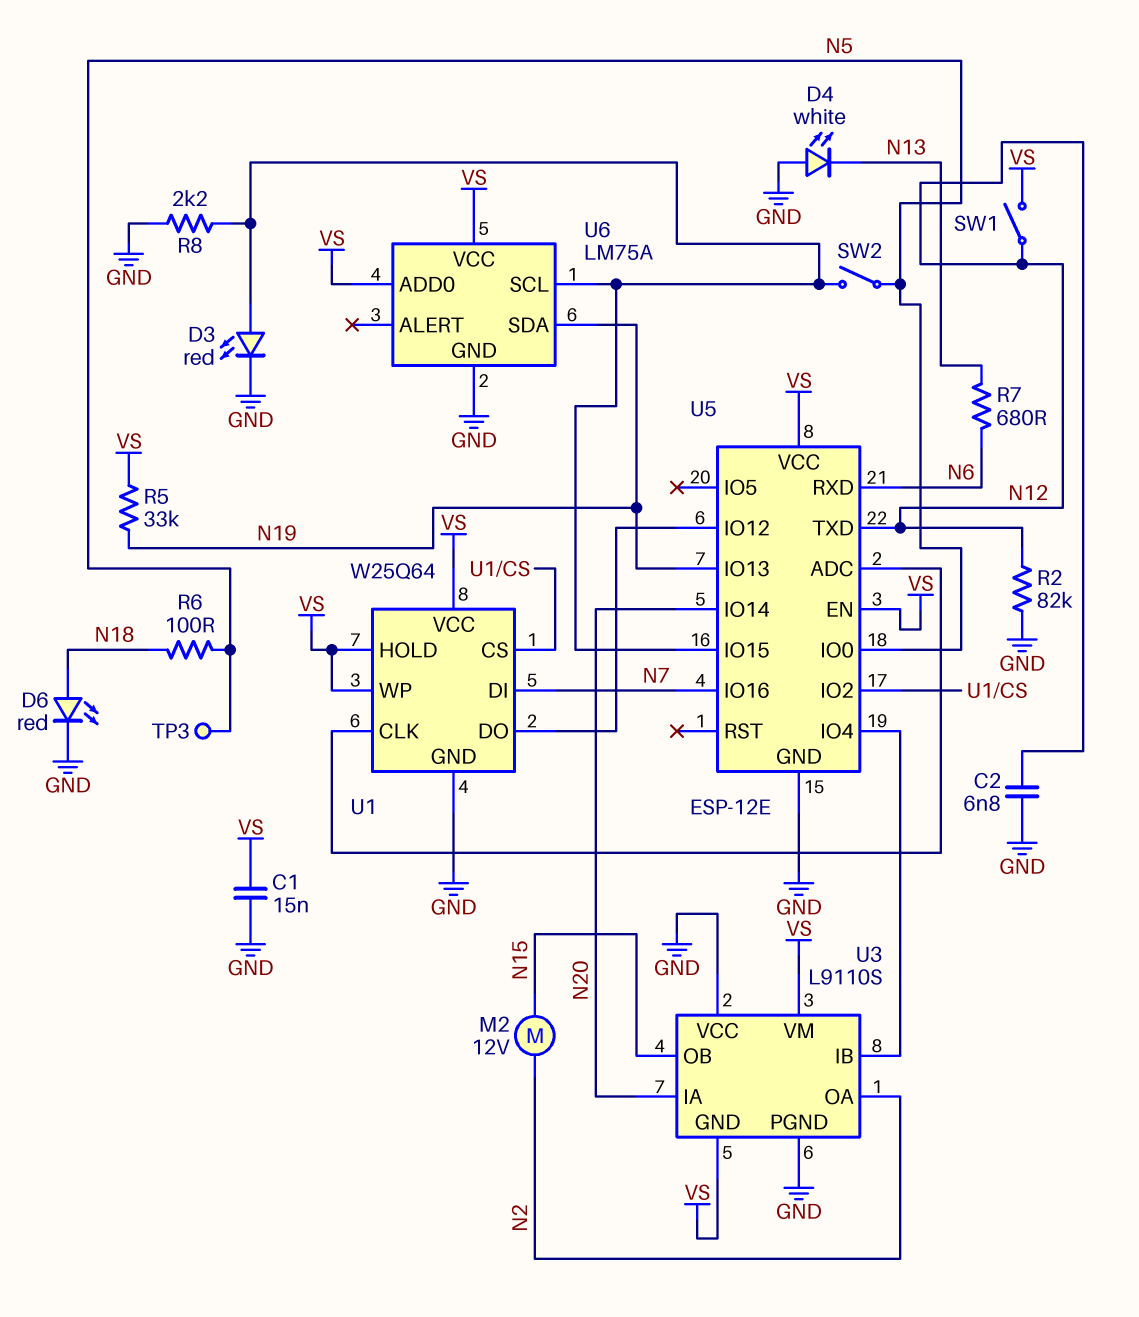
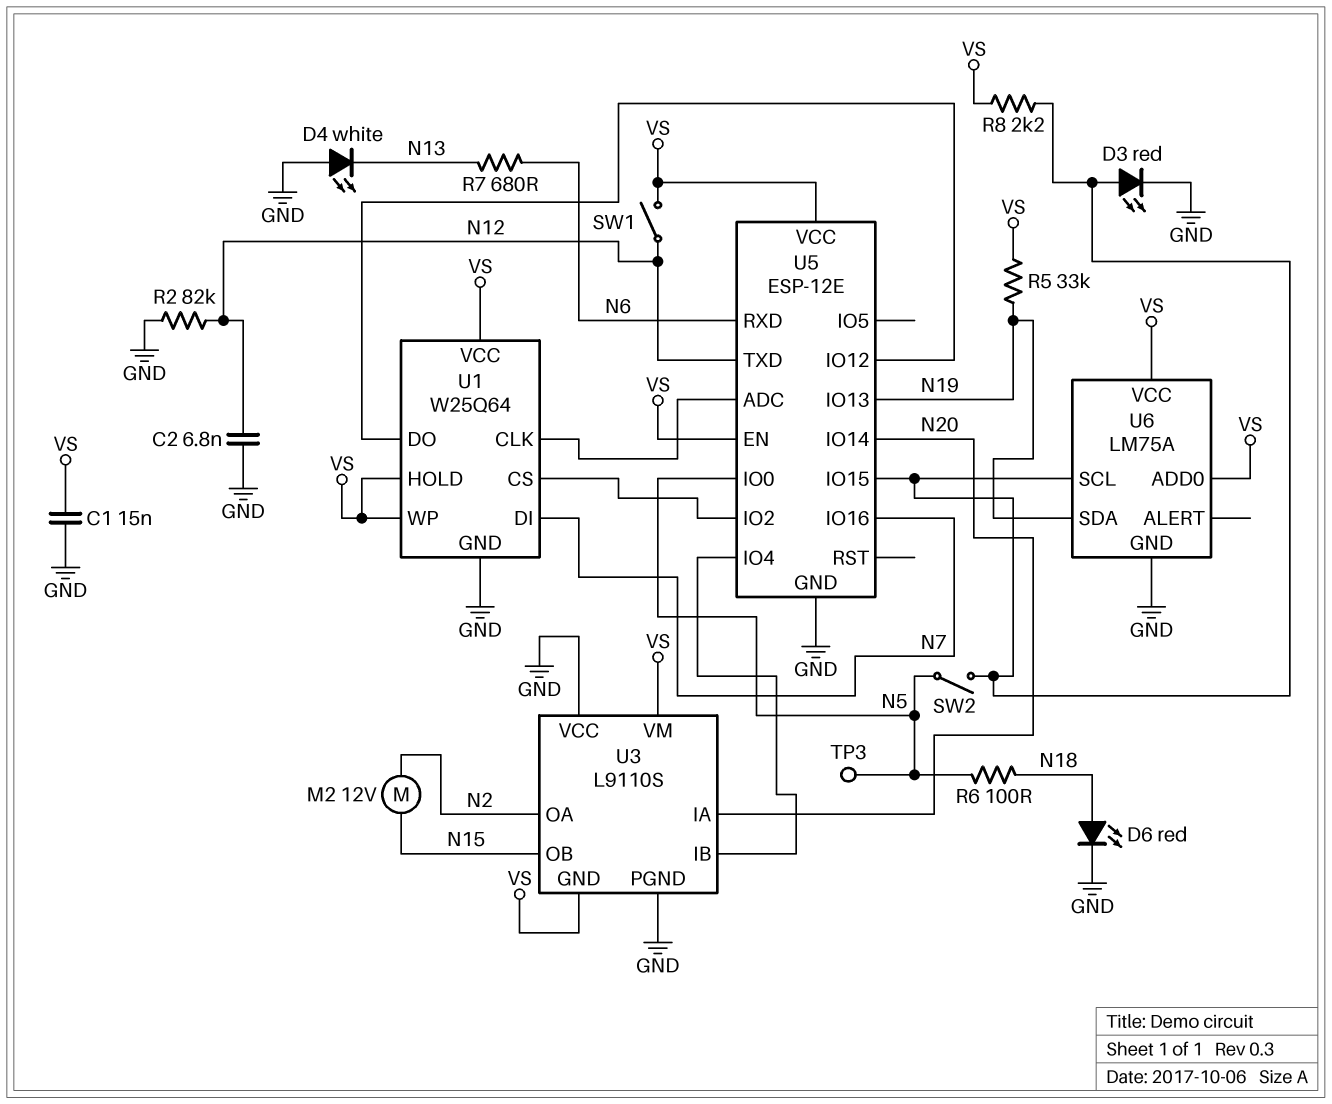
R8: 2.2k (GND, U5/IO15) -> 2.2k (U5/IO15, VS)

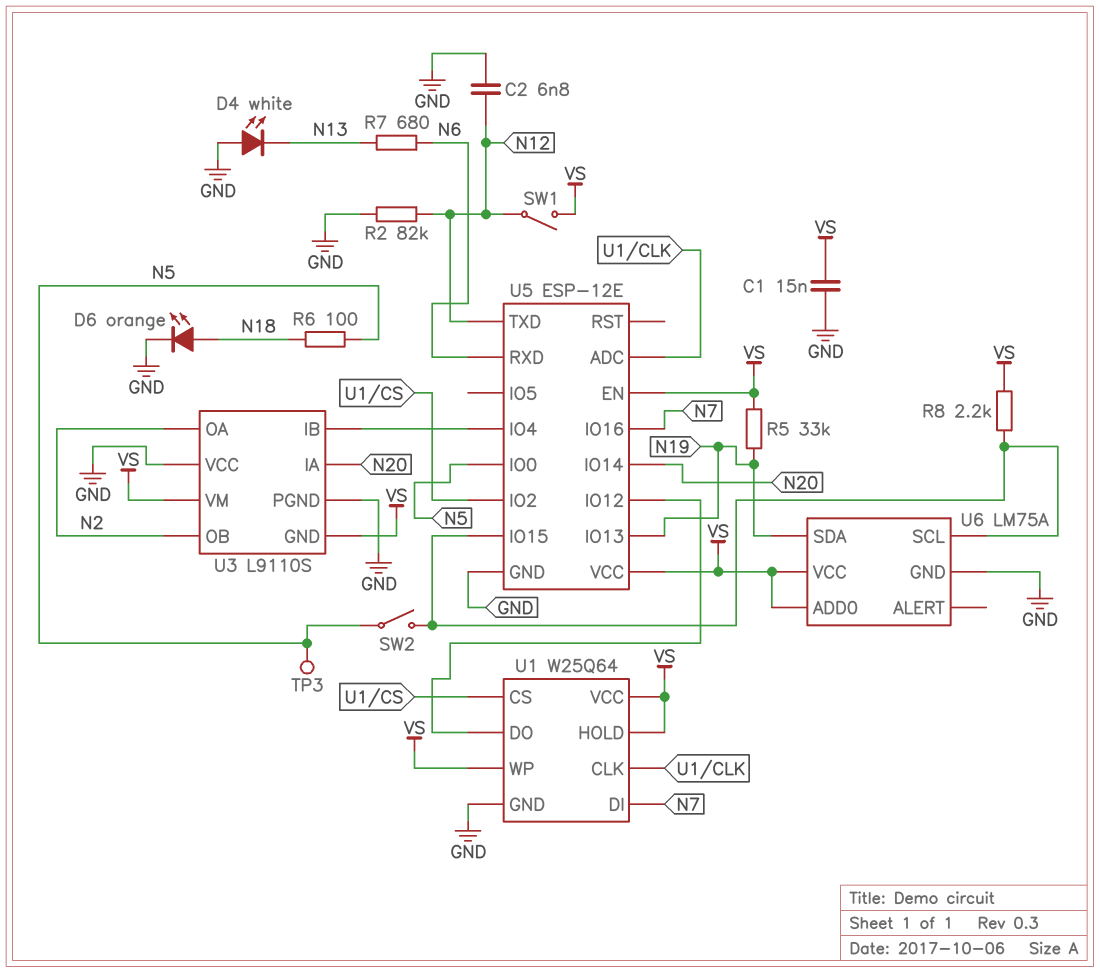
D3: LED red (A U5/IO15, K GND) -> none
D6: LED red (A N18, K GND) -> LED orange (A N18, K GND)
M2: motor 12V (N2, N15) -> none
U3 pin OB: N15 -> N2

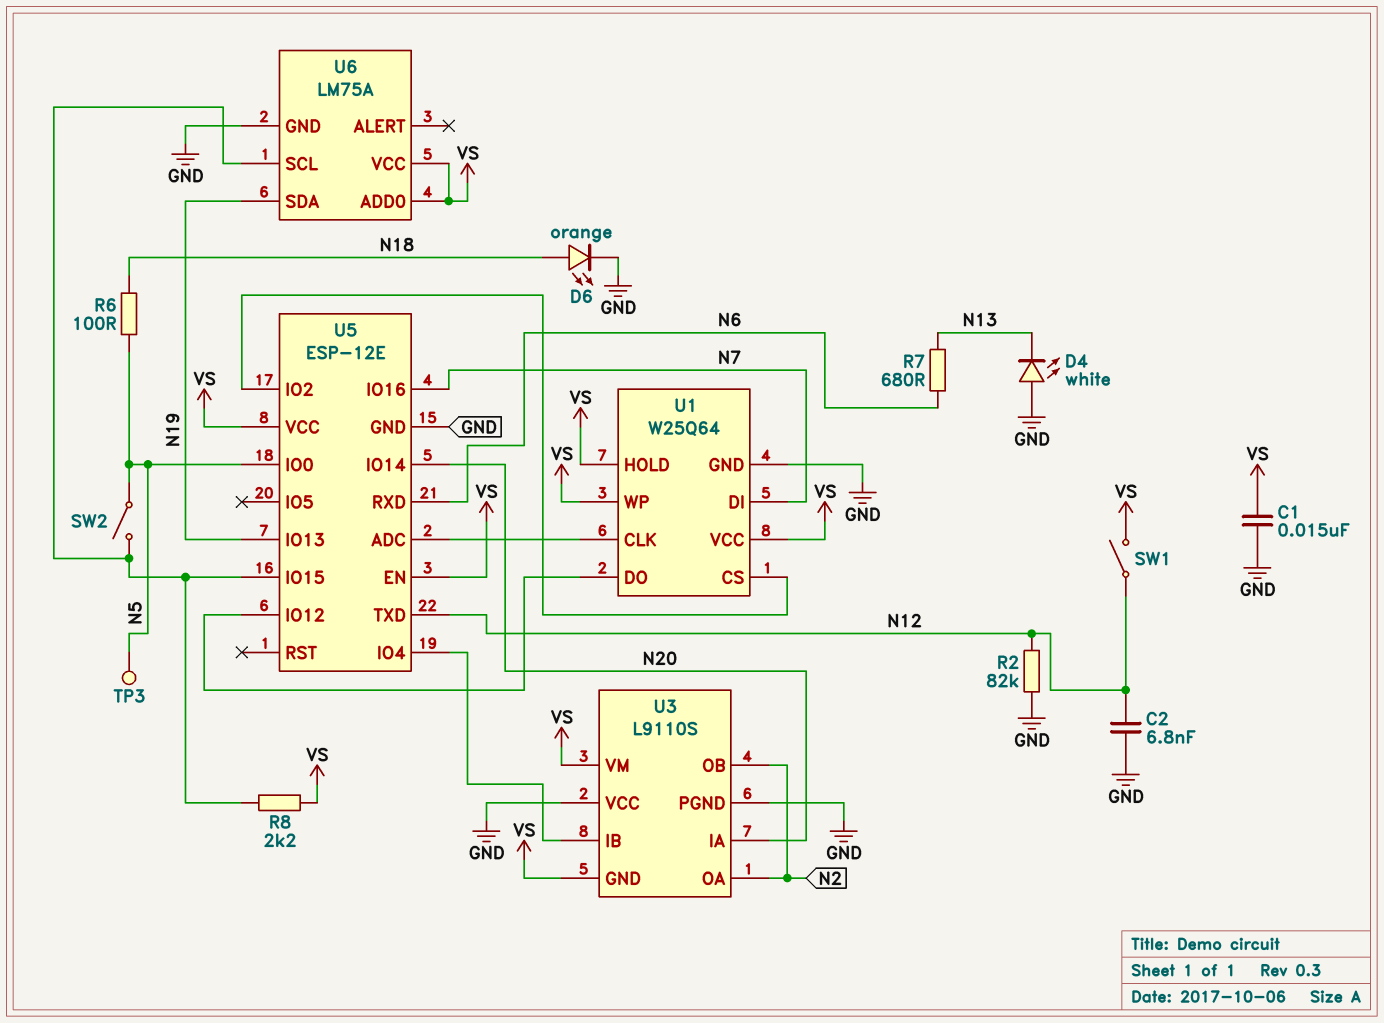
R5: 33k (N19, VS) -> none

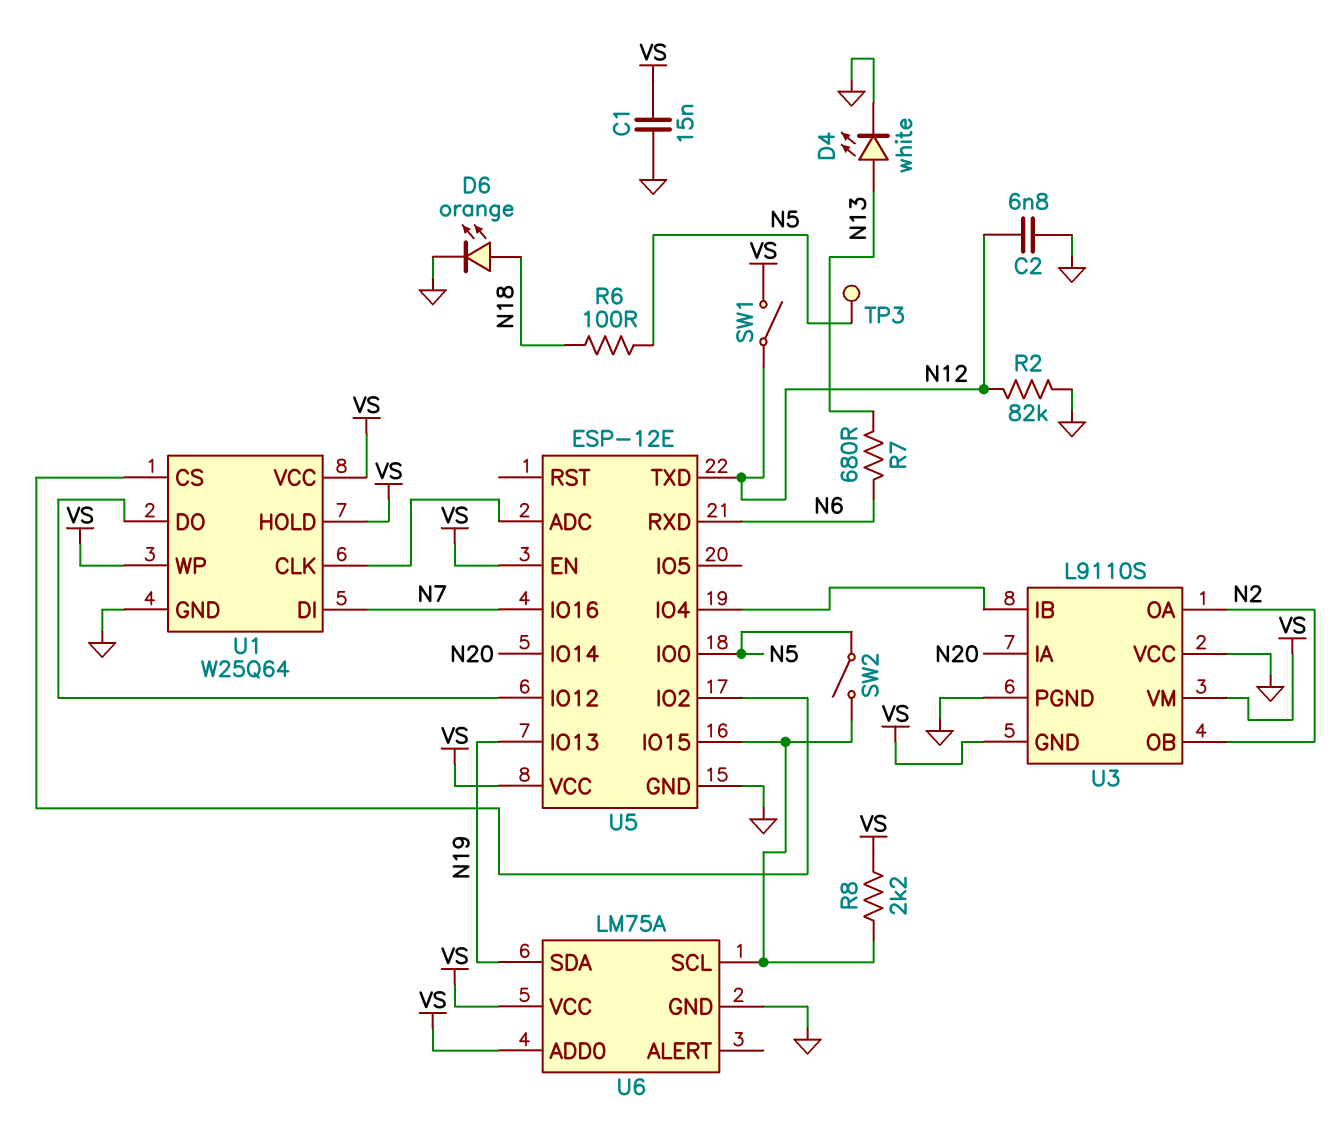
D4: LED white (A GND, K N13) -> LED white (A N13, K GND)

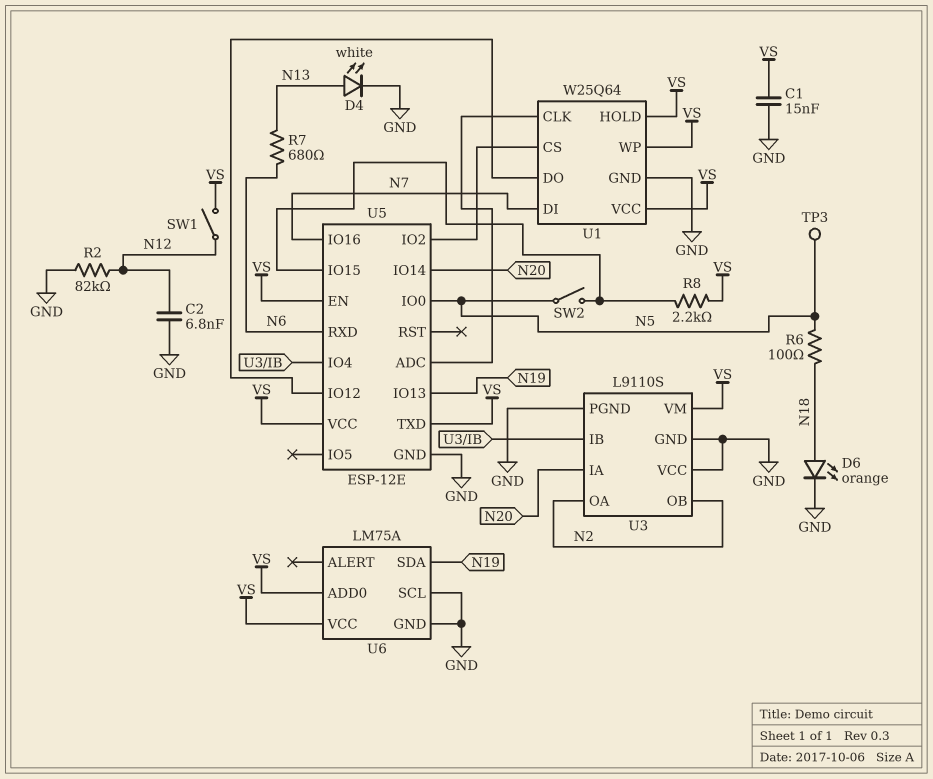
U3 pin GND: VS -> GND
U5 pin TXD: N12 -> VS
U6 pin SCL: U5/IO15 -> GND

